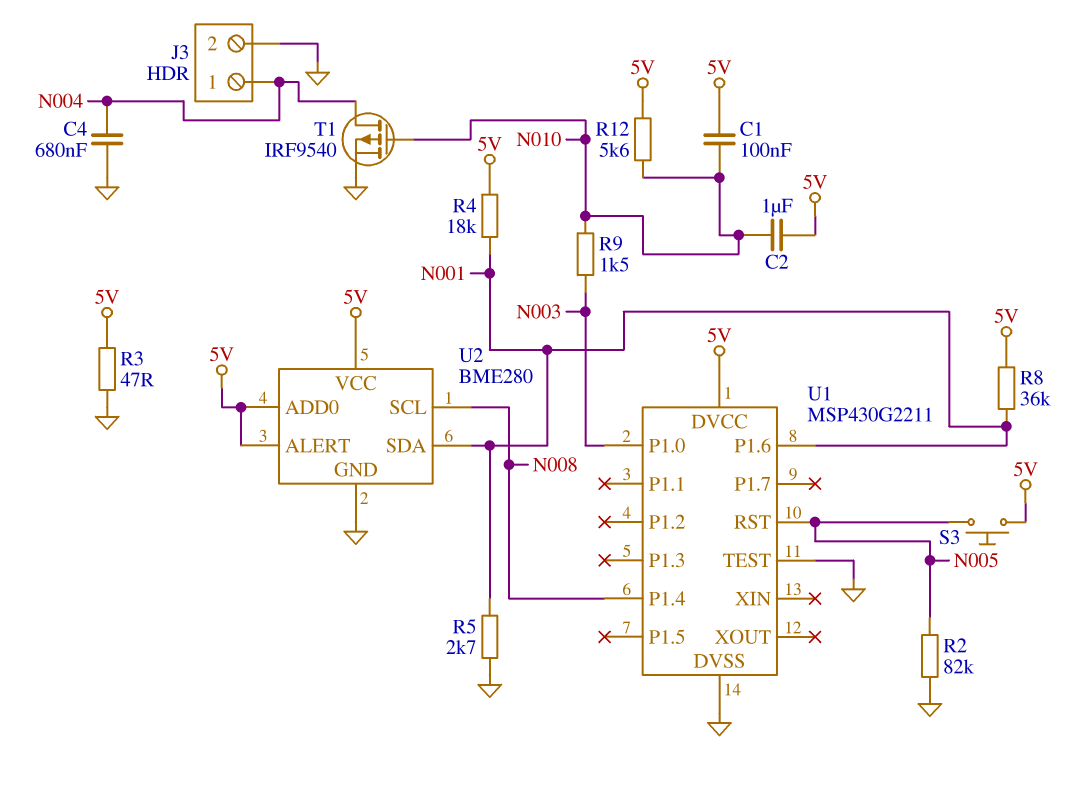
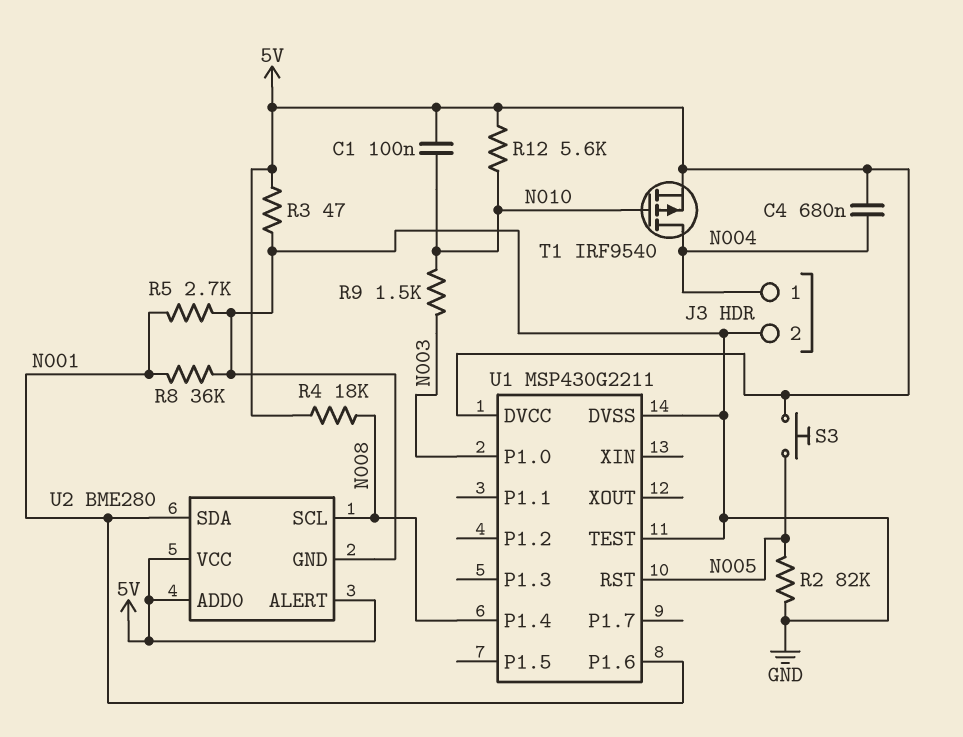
C2: 1uF (5V, N010) -> none
C4: 680nF (GND, N004) -> 680nF (5V, N004)
R4: 18k (5V, N001) -> 18k (5V, N008)
R8: 36k (5V, N001) -> 36k (GND, N001)
T1: PMOS IRF9540 (G N010, D N004, S GND) -> PMOS IRF9540 (G N010, D N004, S 5V)

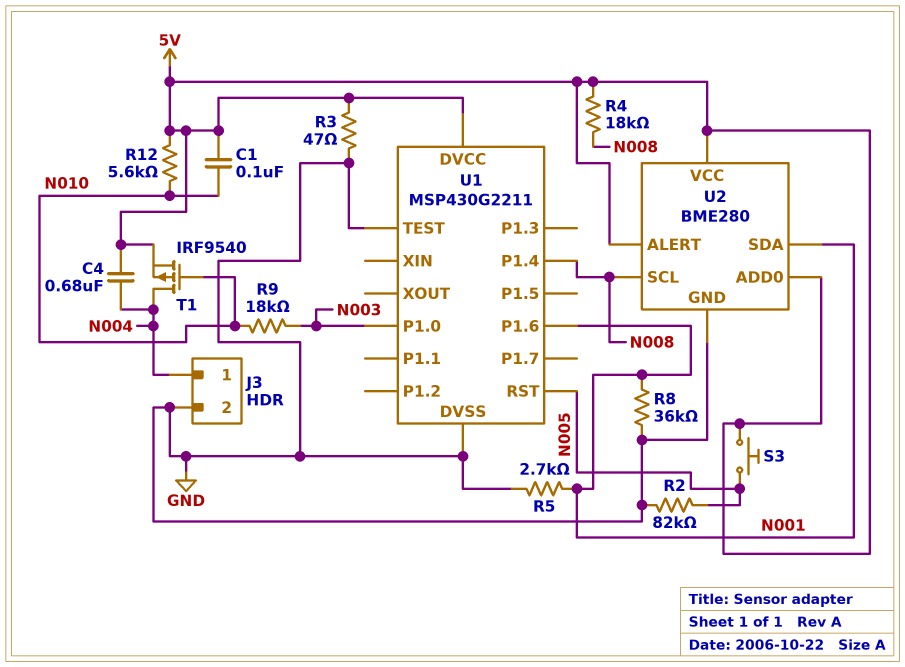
R9: 1.5k (N003, N010) -> 18k (N003, N010)

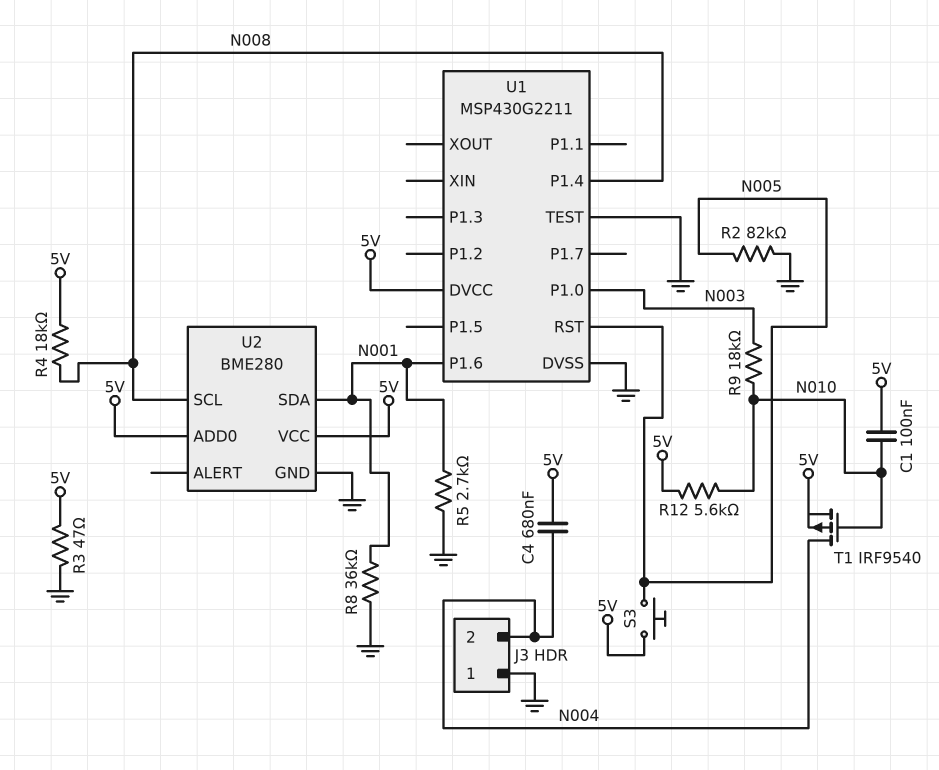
J3 pin 1: N004 -> GND
J3 pin 2: GND -> N004
U2 pin ALERT: 5V -> none

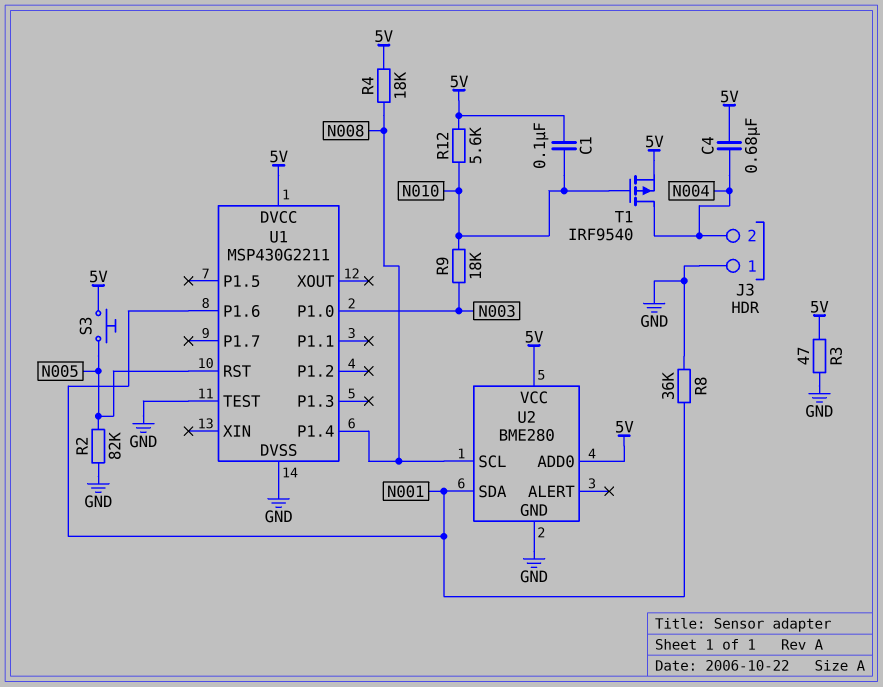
R5: 2.7k (GND, N001) -> none

